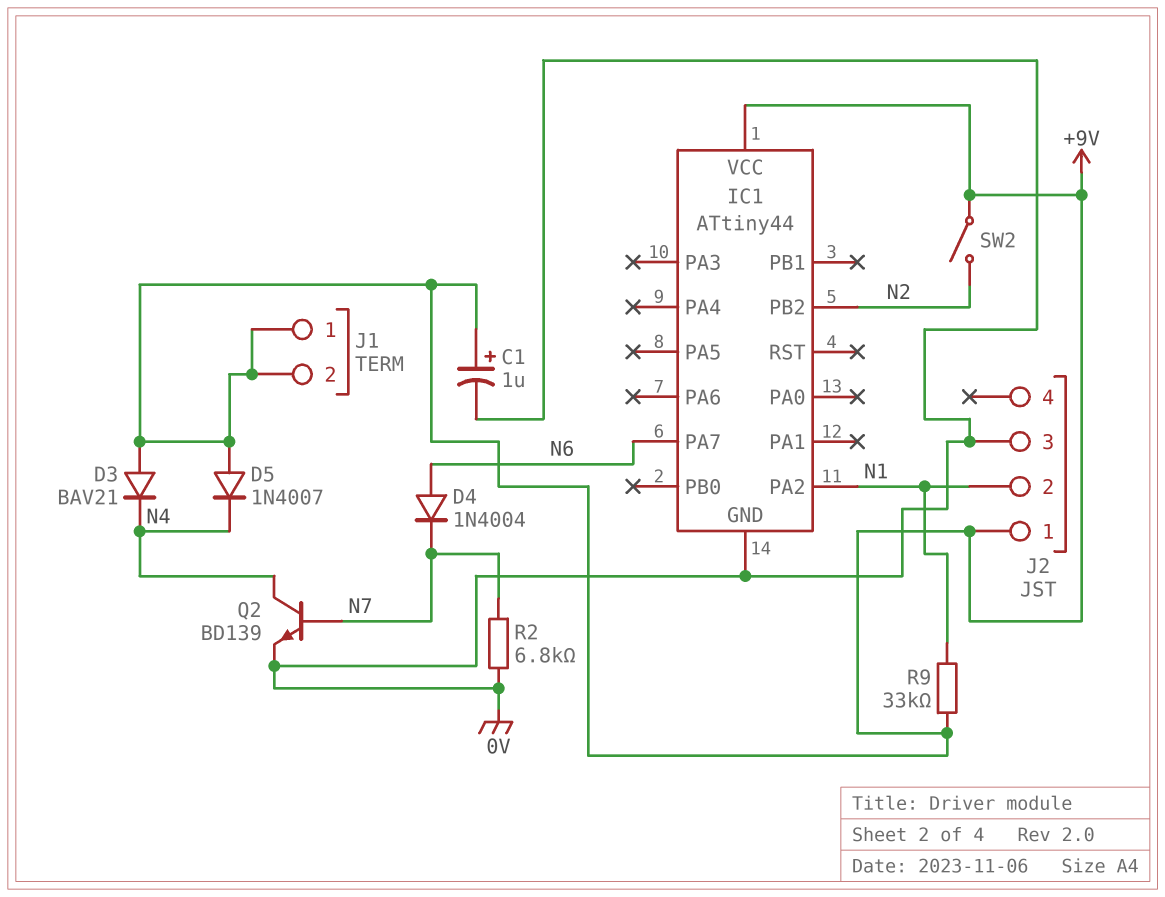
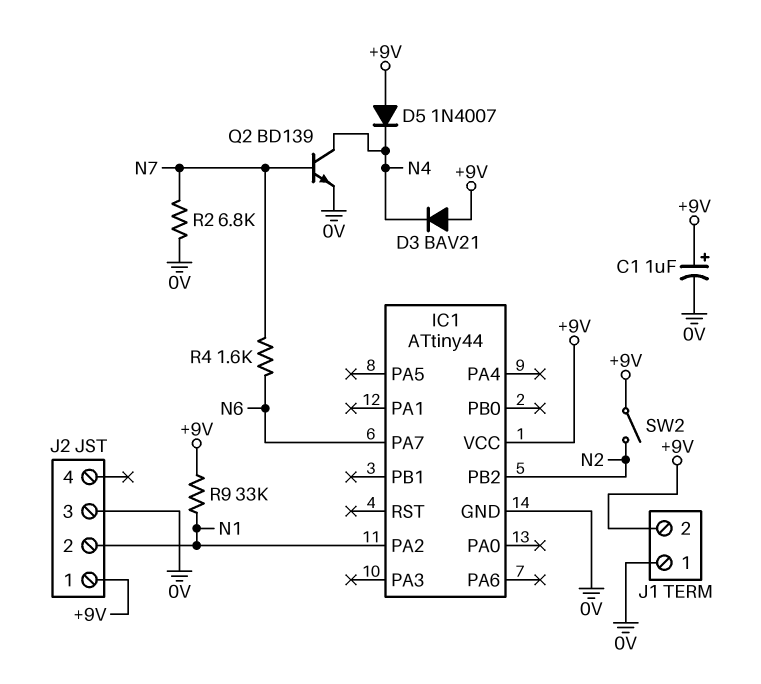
D4: diode 1N4004 (A N6, K N7) -> none
J1 pin 1: +9V -> 0V
R4: none -> 1.6k (N6, N7)

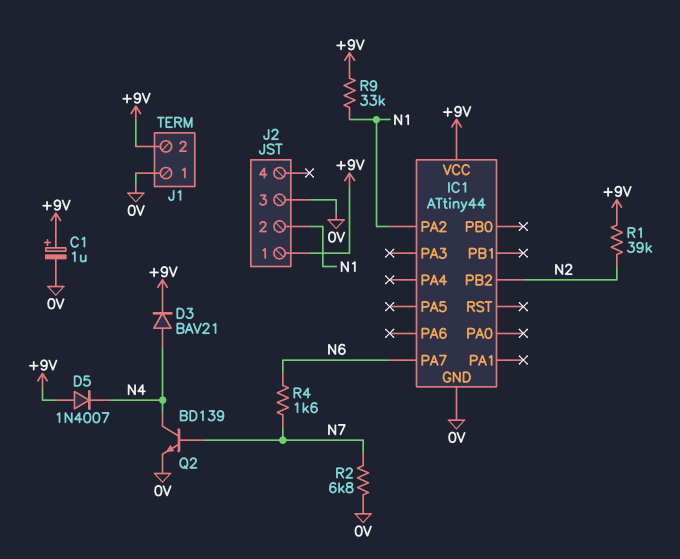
D3: diode BAV21 (A +9V, K N4) -> diode BAV21 (A N4, K +9V)
R1: none -> 39k (+9V, N2)
SW2: switch (+9V, N2) -> none

